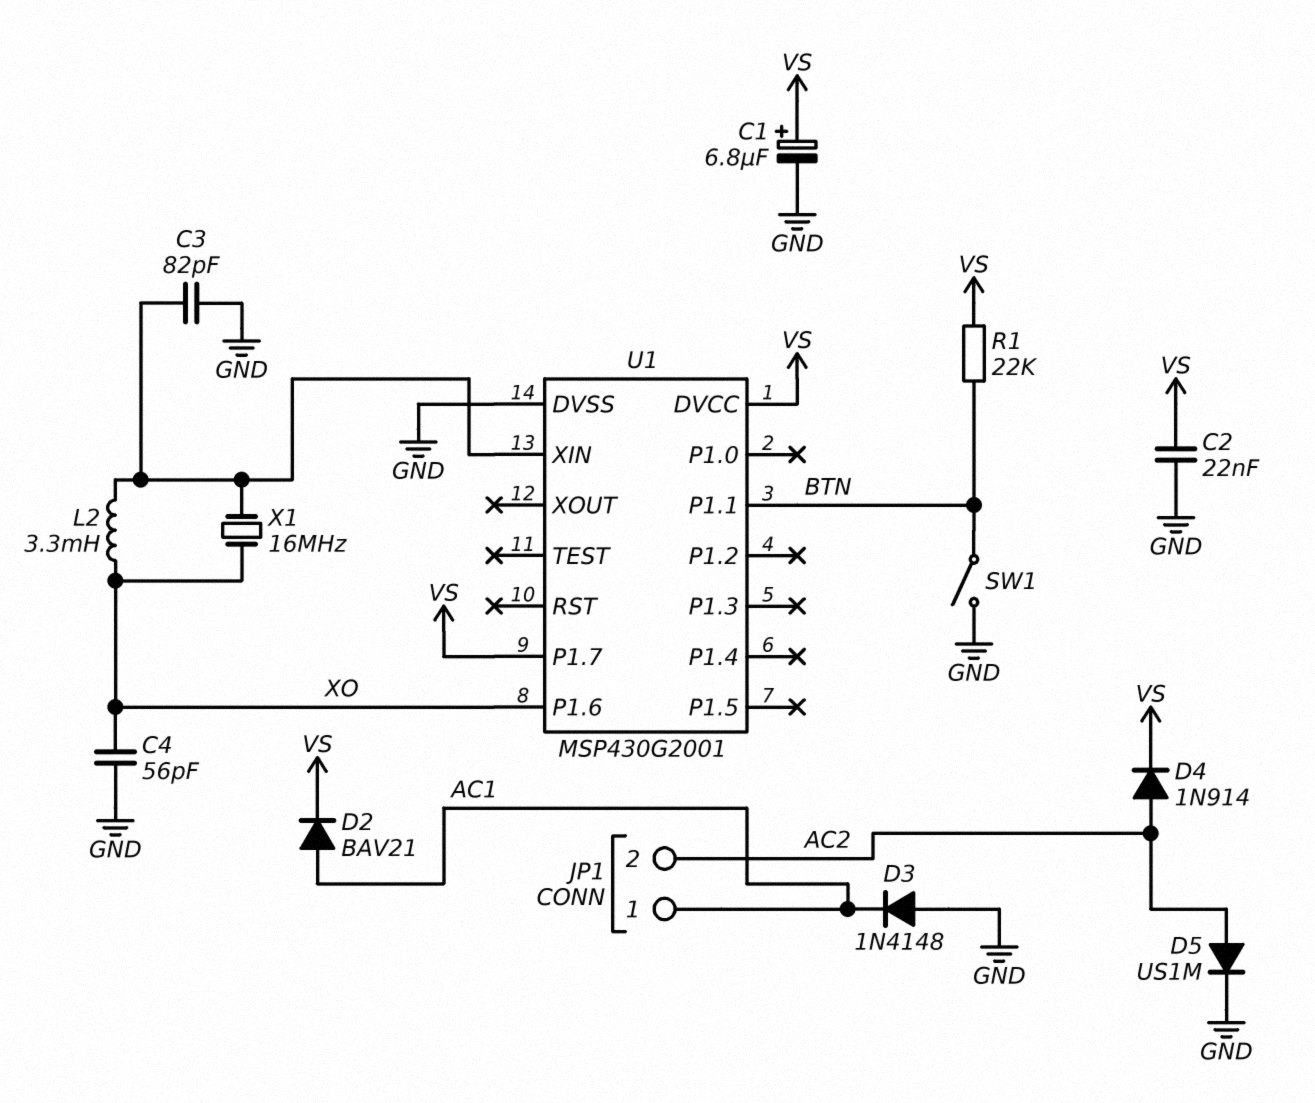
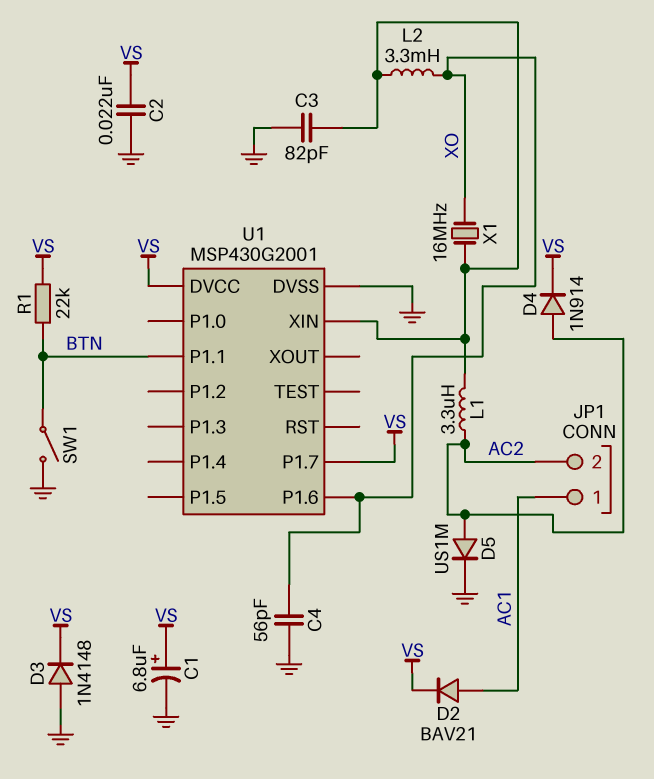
D3: diode 1N4148 (A GND, K AC1) -> diode 1N4148 (A GND, K VS)
L1: none -> 3.3uH (AC2, U1/XIN)

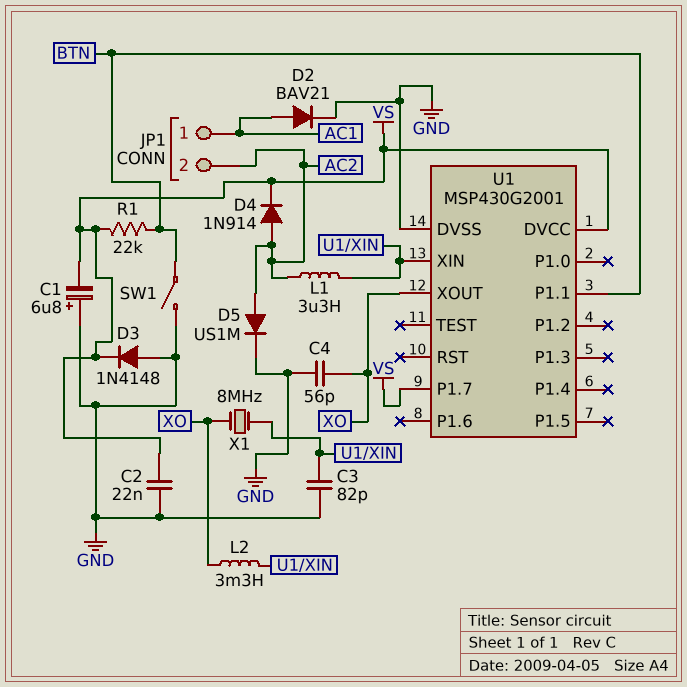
C1: 6.8uF (plus VS, minus GND) -> 6.8uF (plus GND, minus VS)
D2: diode BAV21 (A AC1, K VS) -> diode BAV21 (A AC1, K GND)
U1 pin P1.6: XO -> none
U1 pin XOUT: none -> XO
X1: 16MHz (U1/XIN, XO) -> 8MHz (U1/XIN, XO)

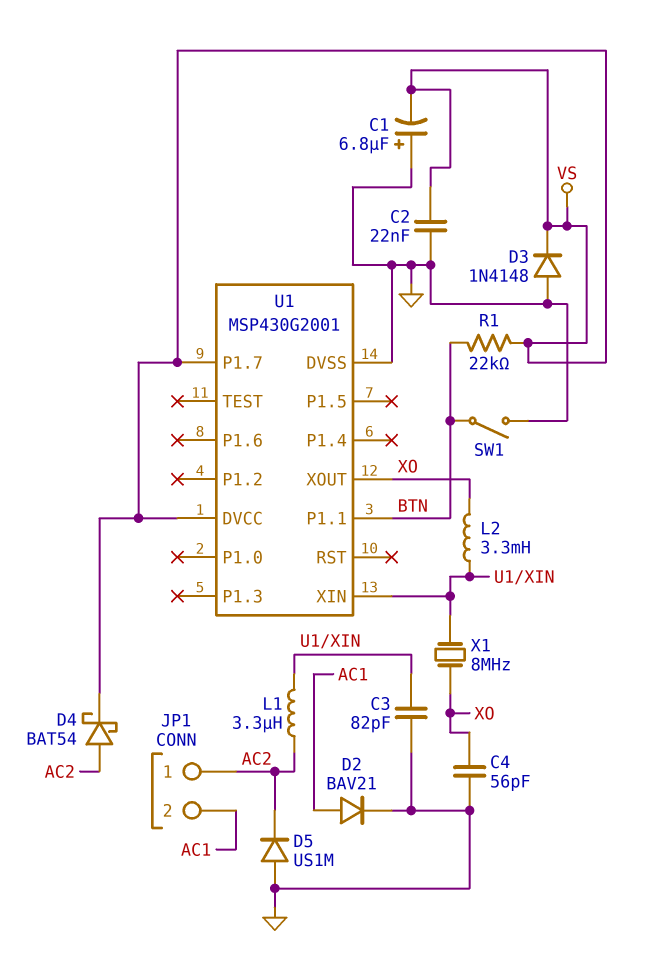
D4: diode 1N914 (A AC2, K VS) -> schottky BAT54 (A AC2, K VS)
D5: diode US1M (A AC2, K GND) -> diode US1M (A GND, K AC2)
JP1 pin 1: AC1 -> AC2
JP1 pin 2: AC2 -> AC1

